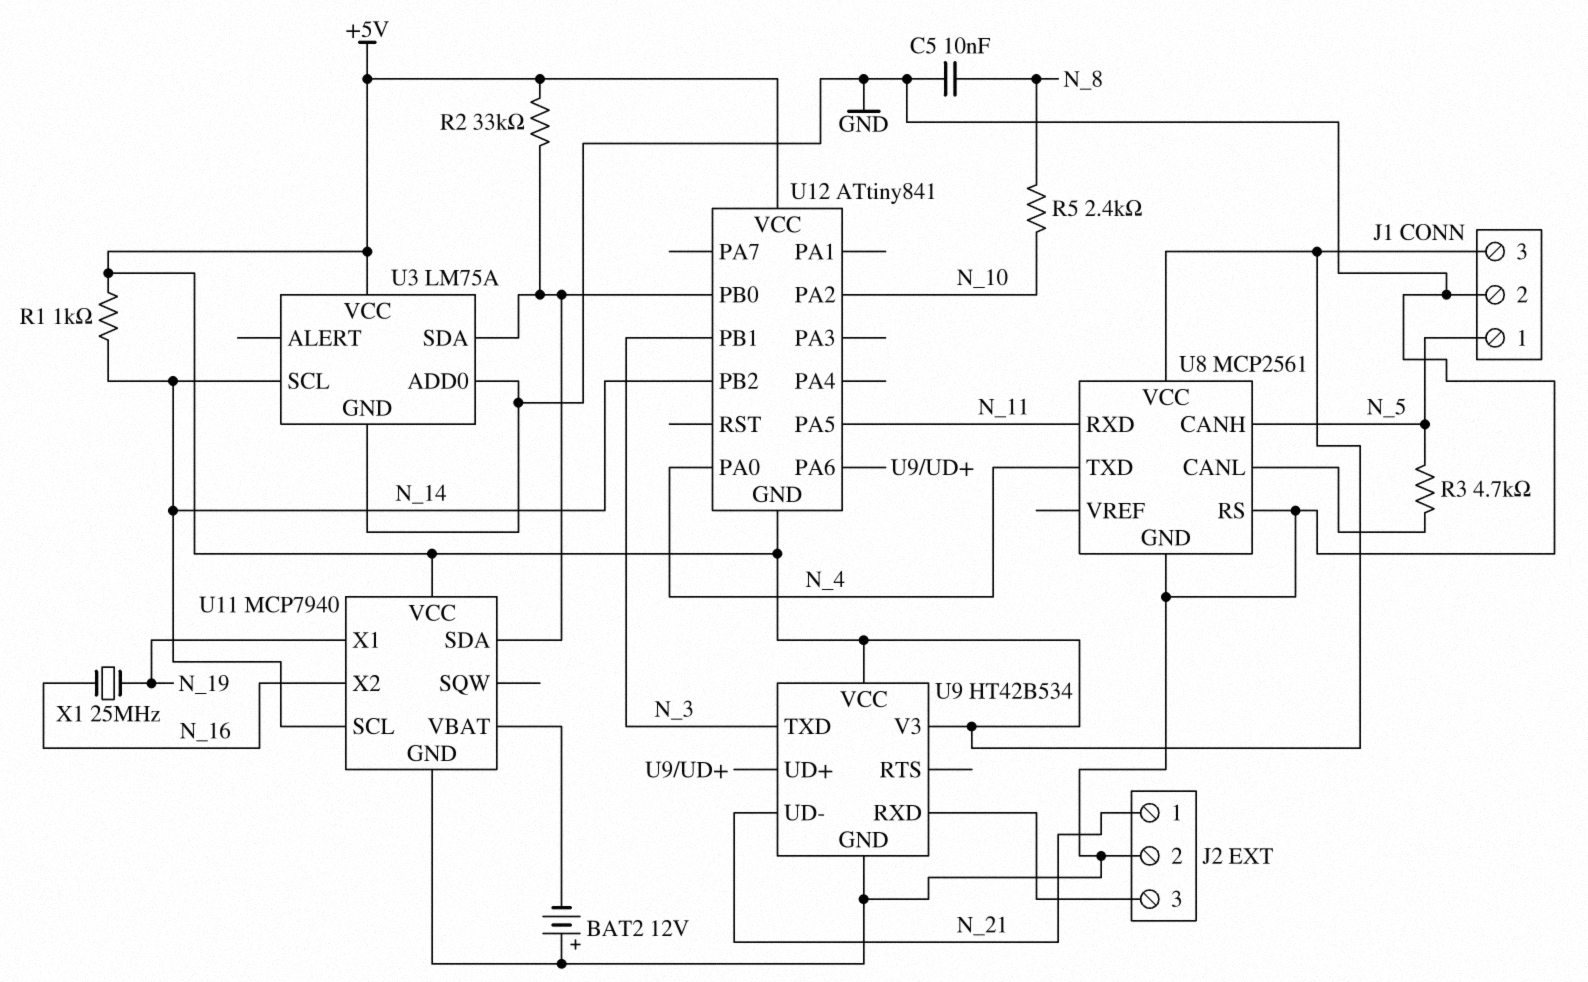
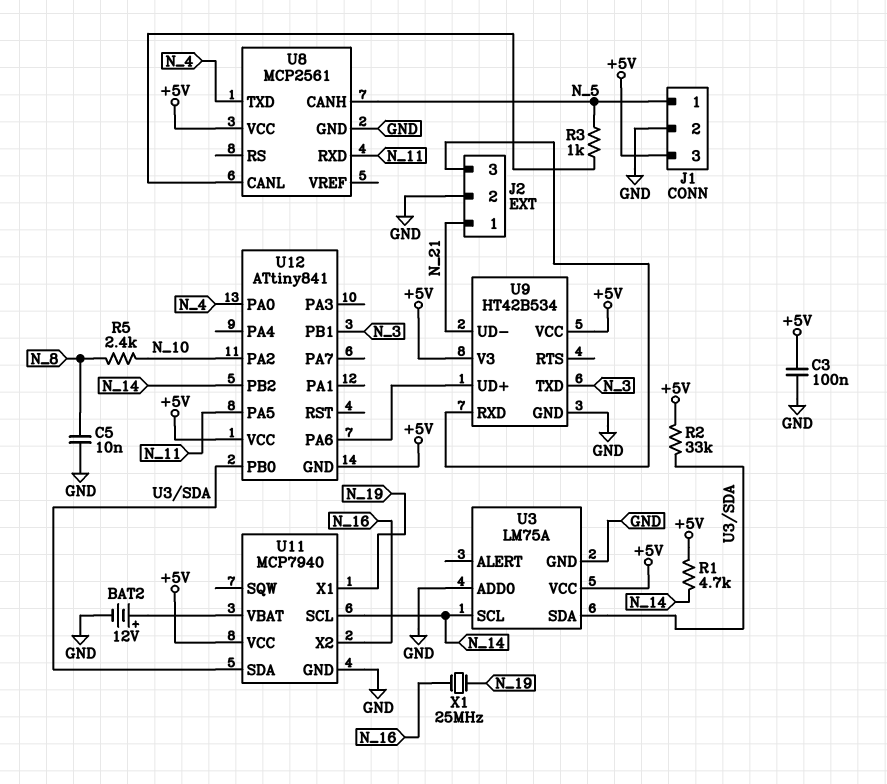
BAT2: 12V (plus GND, minus U11/VBAT) -> 12V (plus U11/VBAT, minus GND)
C3: none -> 100nF (+5V, GND)
R1: 1k (+5V, N_14) -> 4.7k (+5V, N_14)
R3: 4.7k (N_5, U8/CANL) -> 1k (N_5, U8/CANL)
U8 pin RS: GND -> none

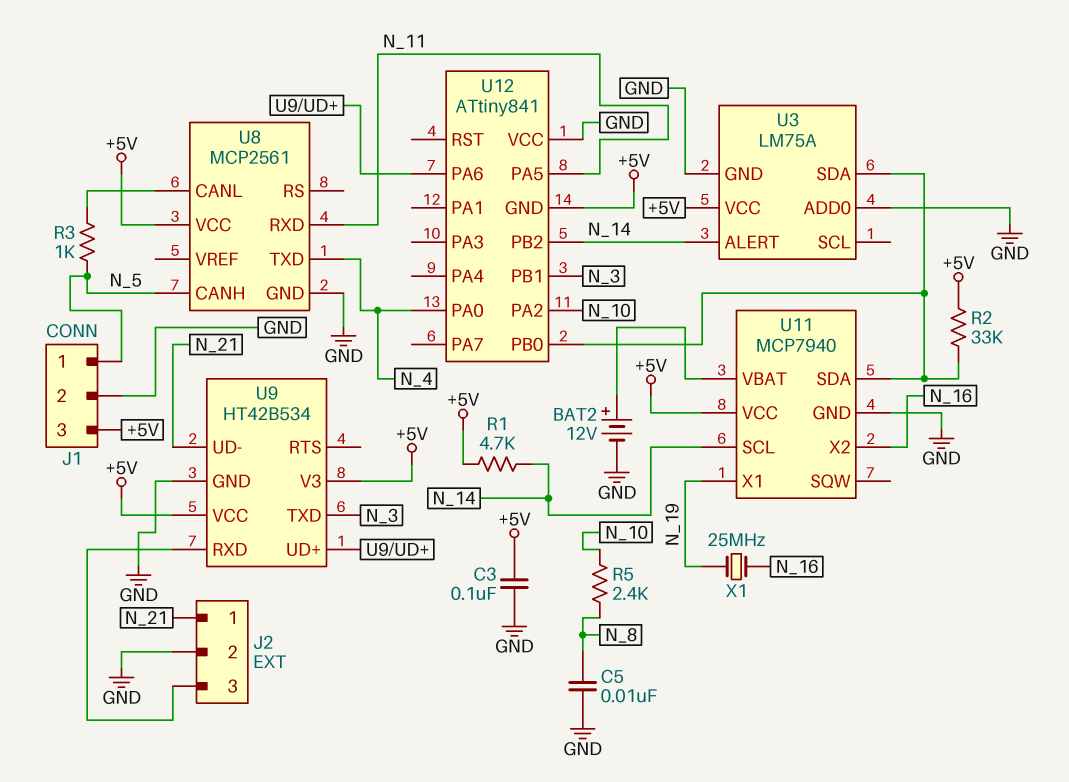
U3 pin ALERT: none -> N_14
U3 pin SCL: N_14 -> none
U12 pin VCC: +5V -> GND

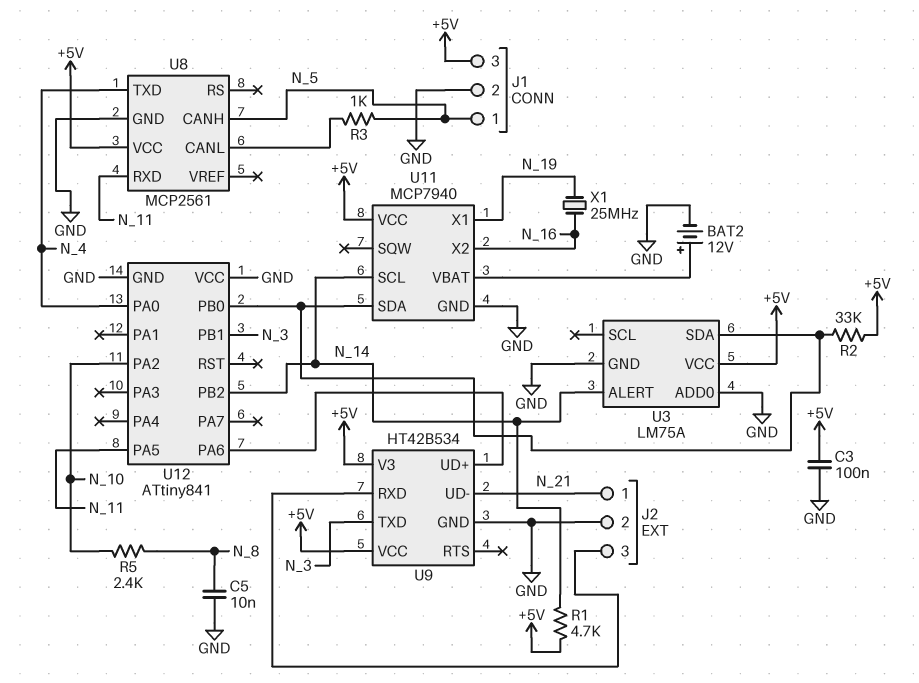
U12 pin GND: +5V -> GND

